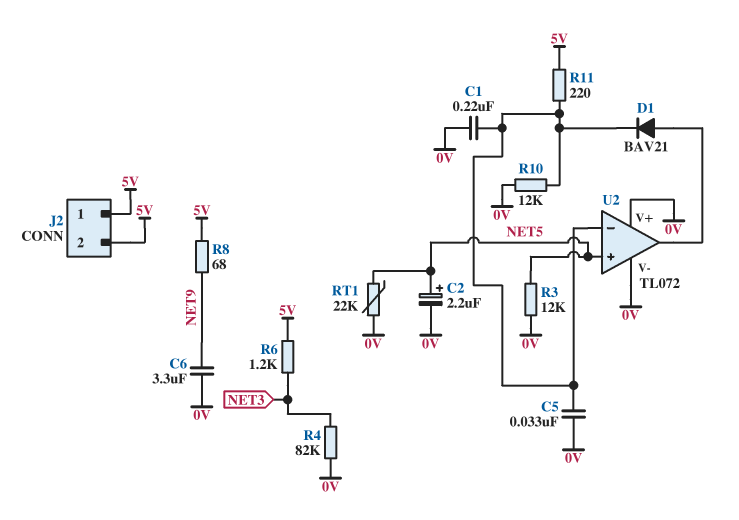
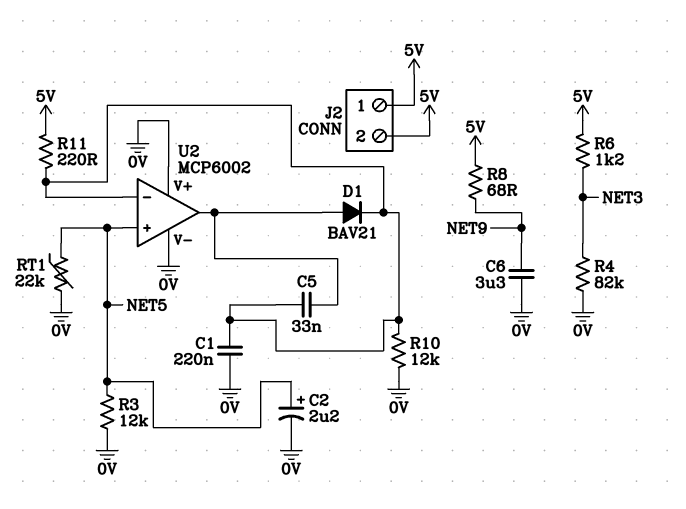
C5: 33nF (0V, U2/in-) -> 33nF (U2/in-, U2/out)
U2: TL072 -> MCP6002

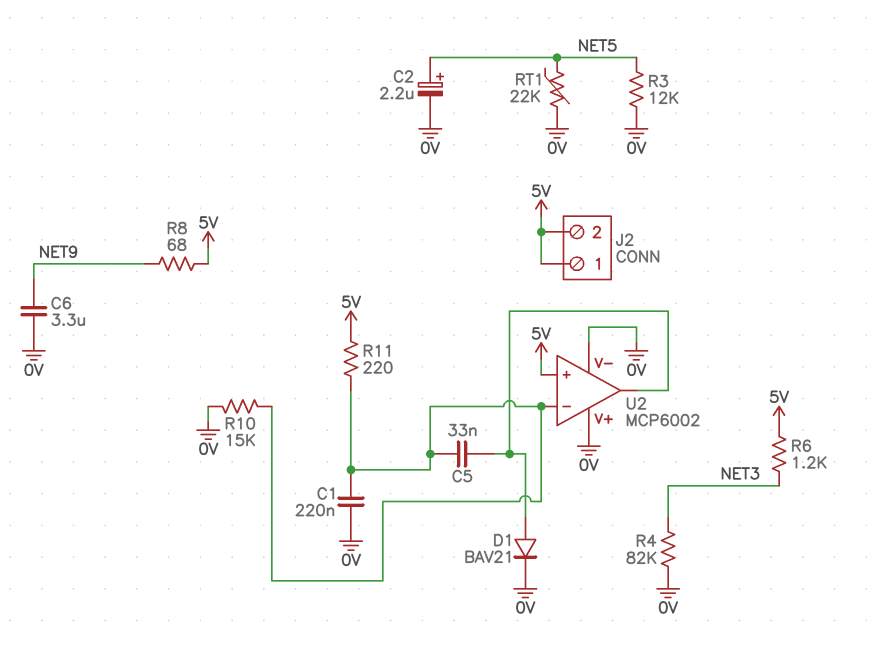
D1: diode BAV21 (A U2/out, K U2/in-) -> diode BAV21 (A U2/out, K 0V)
R10: 12k (0V, U2/in-) -> 15k (0V, U2/in-)
U2 pin in+: NET5 -> 5V

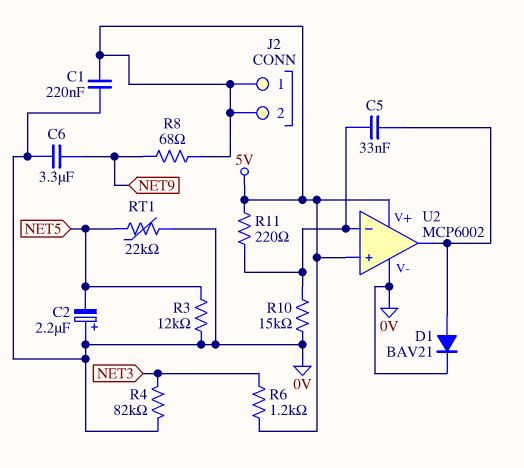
C1: 220nF (0V, U2/in-) -> 220nF (0V, 5V)
C2: 2.2uF (plus NET5, minus 0V) -> 2.2uF (plus 0V, minus NET5)
U2 pin V+: 0V -> 5V

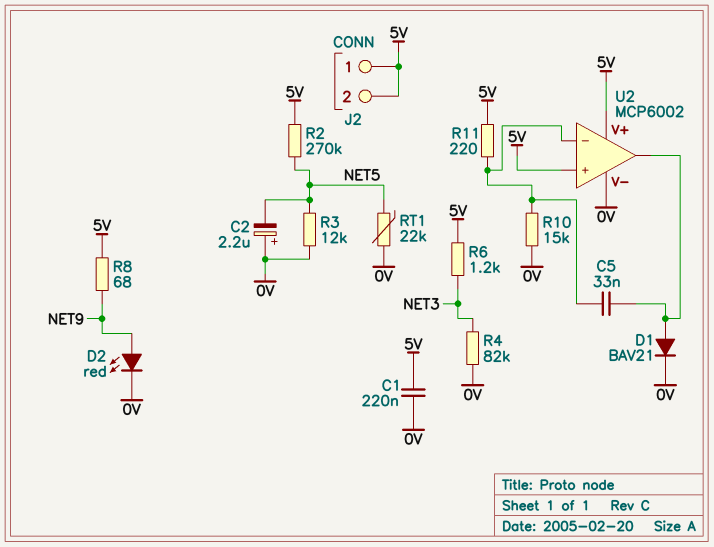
C6: 3.3uF (0V, NET9) -> none
D2: none -> LED red (A NET9, K 0V)
R2: none -> 270k (5V, NET5)

